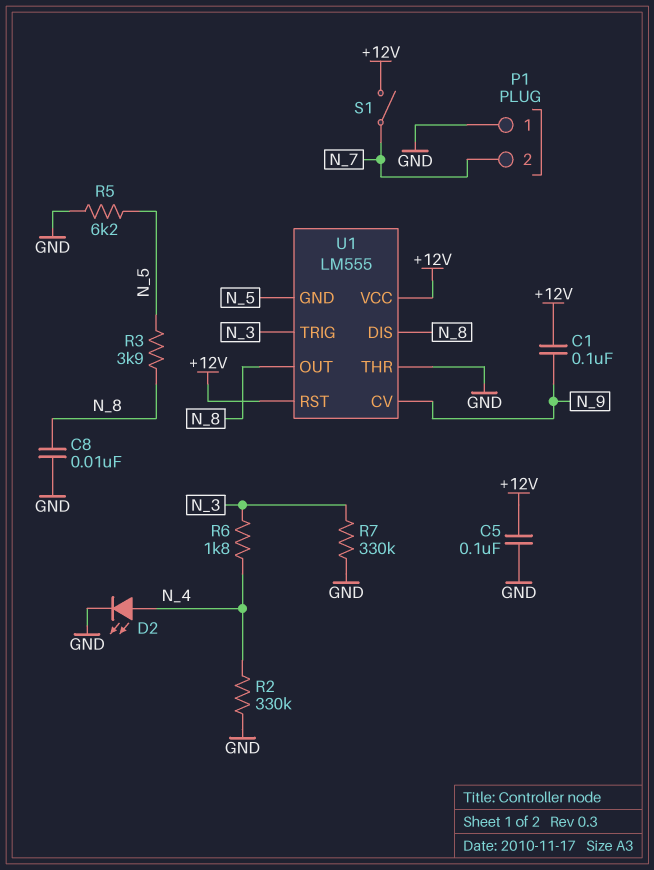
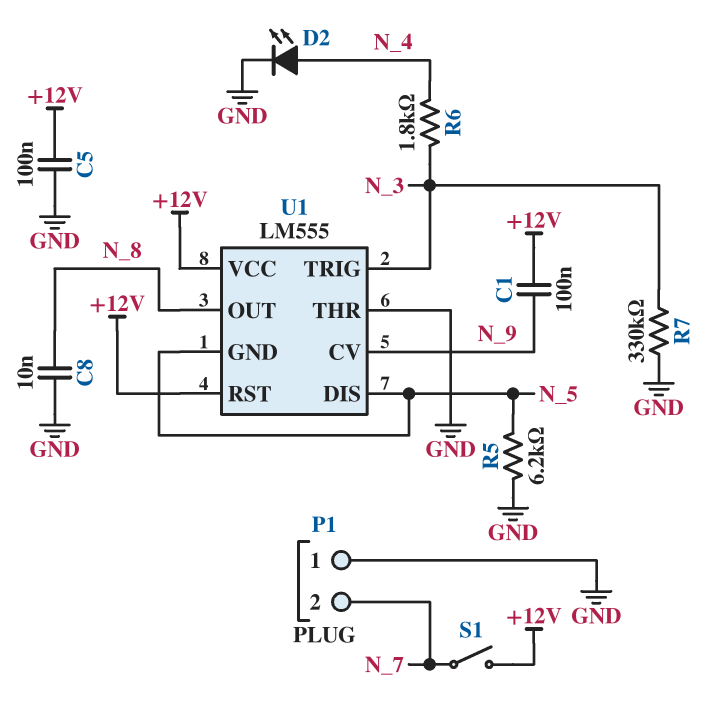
R2: 330k (GND, N_4) -> none
R3: 3.9k (N_5, N_8) -> none
U1 pin DIS: N_8 -> N_5

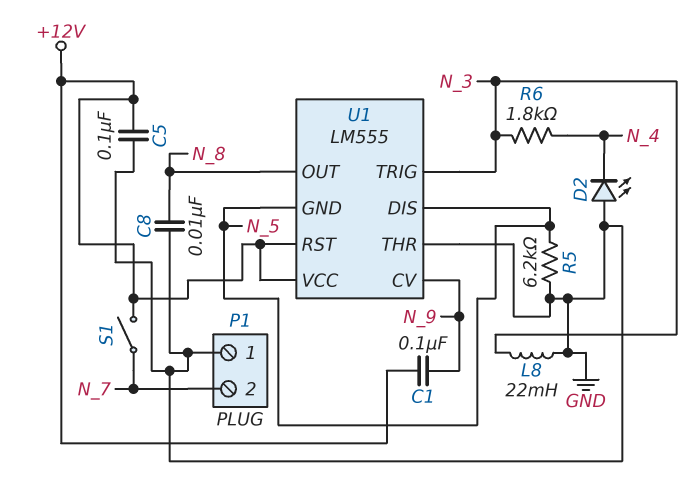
D2: LED (A N_4, K GND) -> LED (A GND, K N_4)
L8: none -> 22mH (GND, N_3)
R7: 330k (GND, N_3) -> none

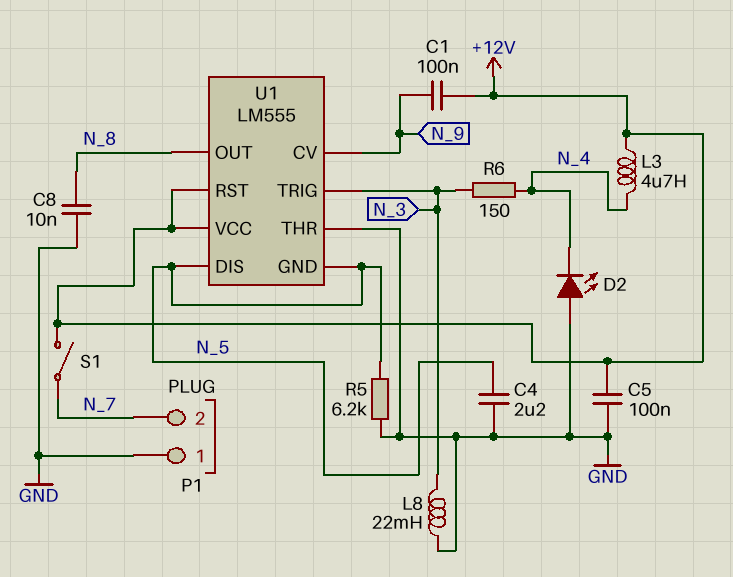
C4: none -> 2.2uF (GND, N_5)
L3: none -> 4.7uH (+12V, N_4)
R6: 1.8k (N_3, N_4) -> 150 (N_3, N_4)

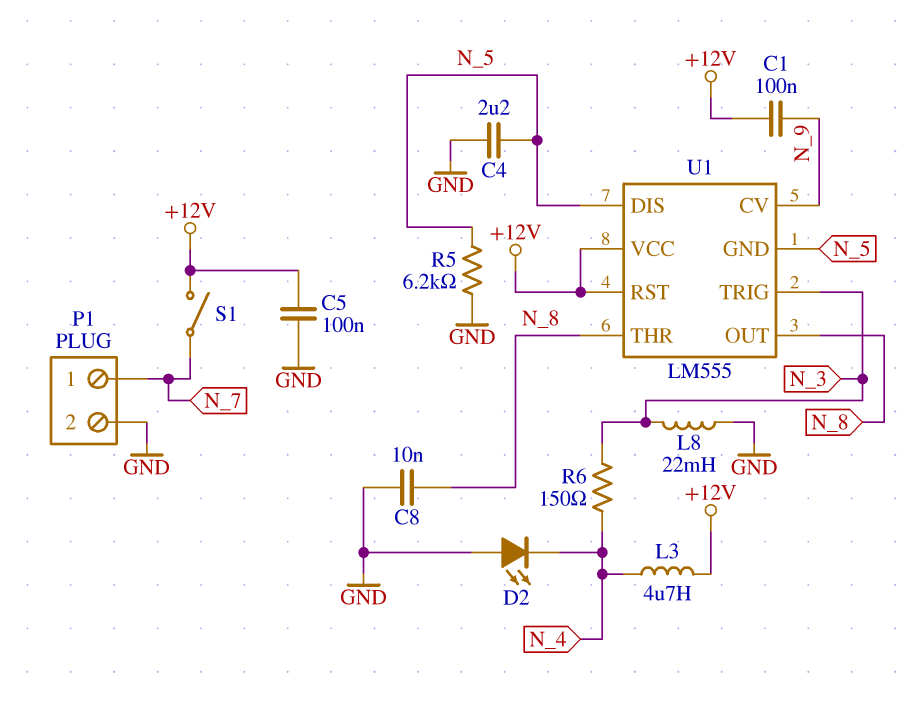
P1 pin 1: GND -> N_7
P1 pin 2: N_7 -> GND
U1 pin THR: GND -> N_8

